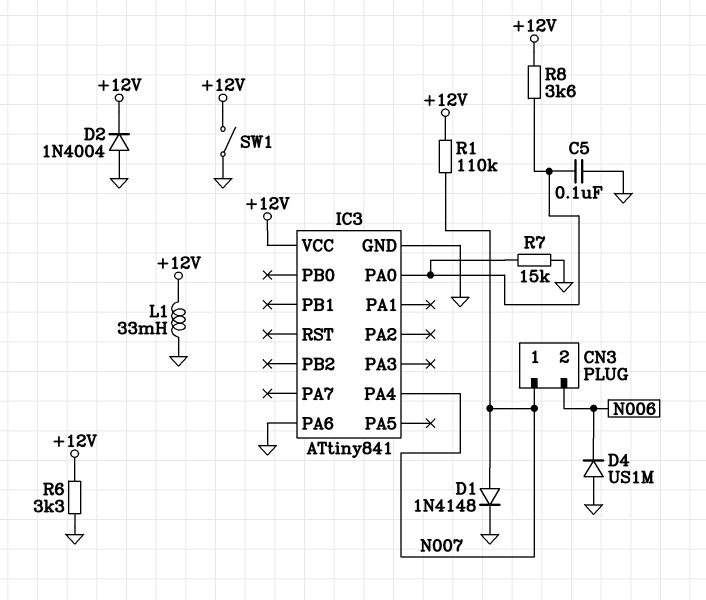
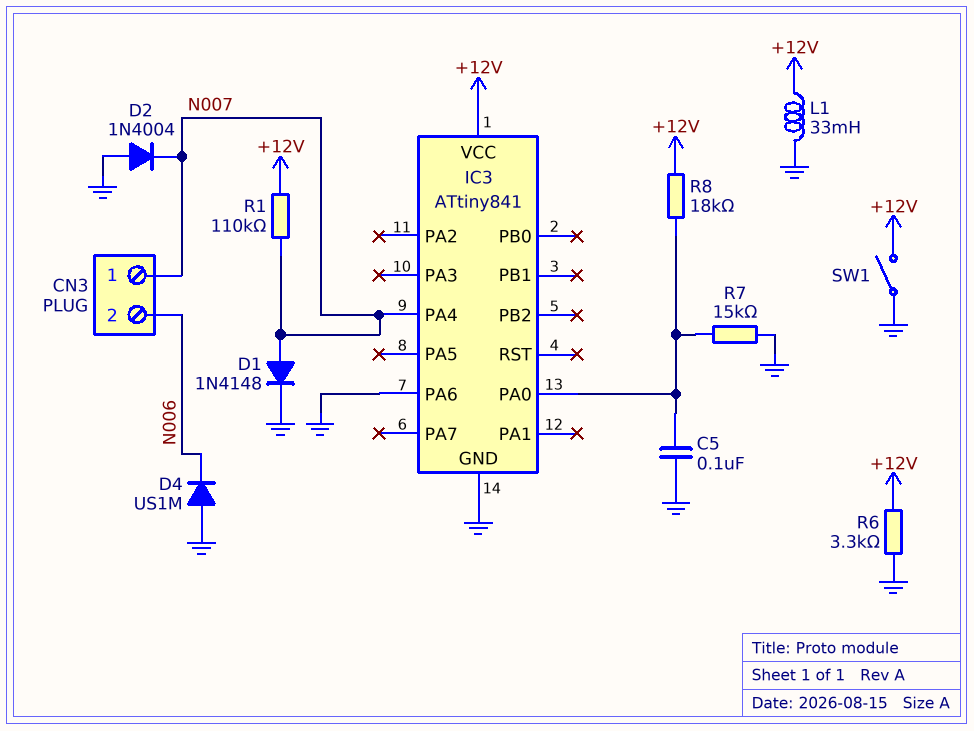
D2: diode 1N4004 (A GND, K +12V) -> diode 1N4004 (A GND, K N007)
R8: 3.6k (+12V, IC3/PA0) -> 18k (+12V, IC3/PA0)

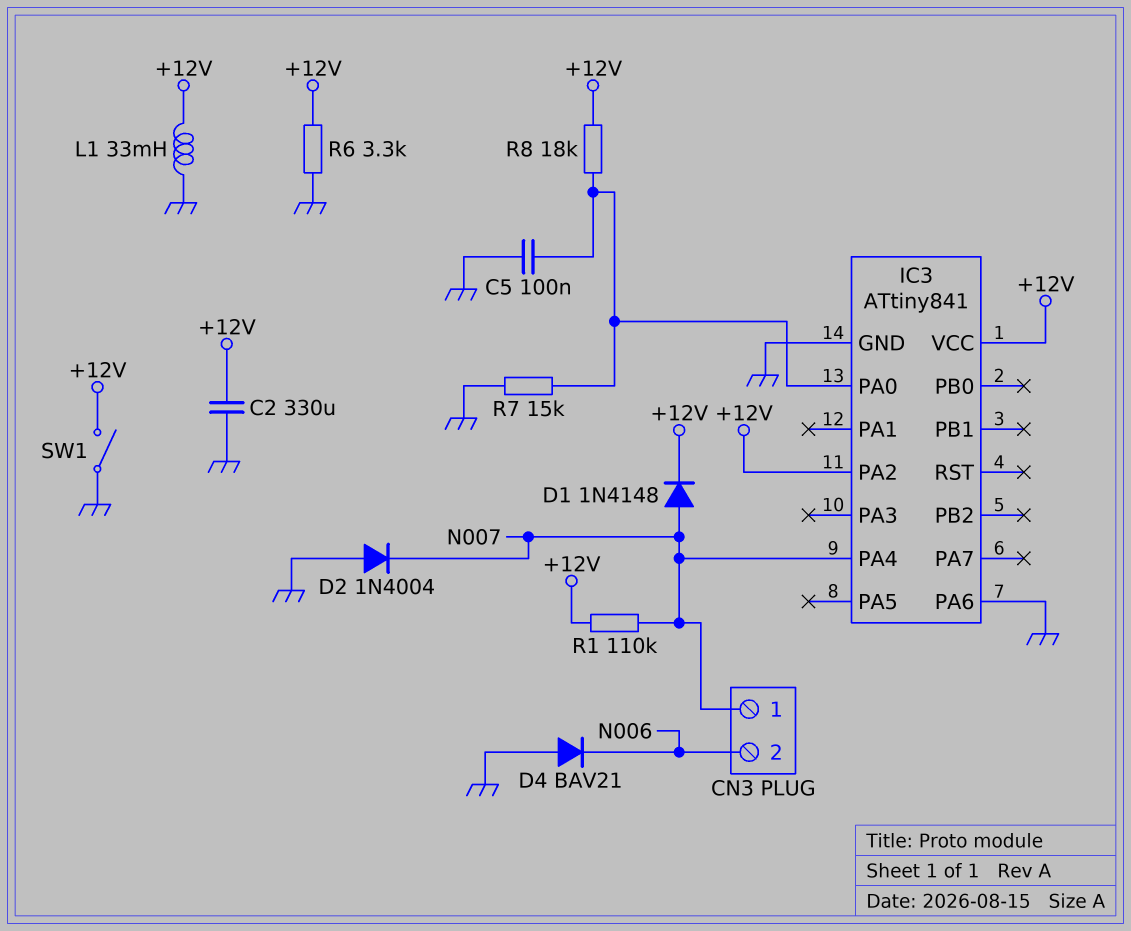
C2: none -> 330uF (+12V, GND)
D1: diode 1N4148 (A N007, K GND) -> diode 1N4148 (A N007, K +12V)
D4: diode US1M (A GND, K N006) -> diode BAV21 (A GND, K N006)
IC3 pin PA2: none -> +12V

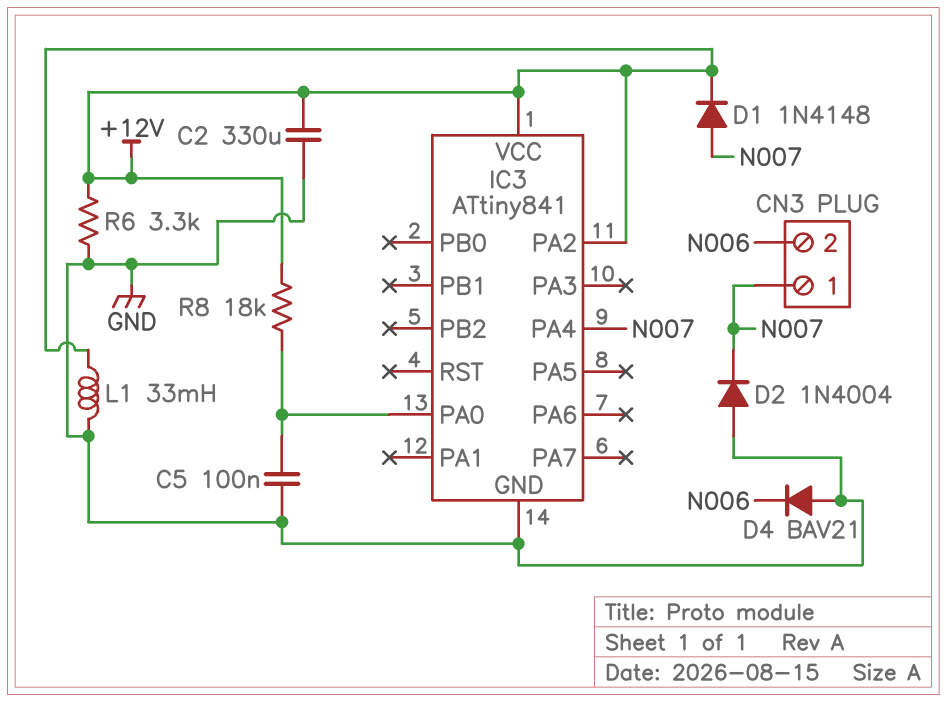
IC3 pin PA6: GND -> none
R1: 110k (+12V, N007) -> none
R7: 15k (GND, IC3/PA0) -> none
SW1: switch (+12V, GND) -> none

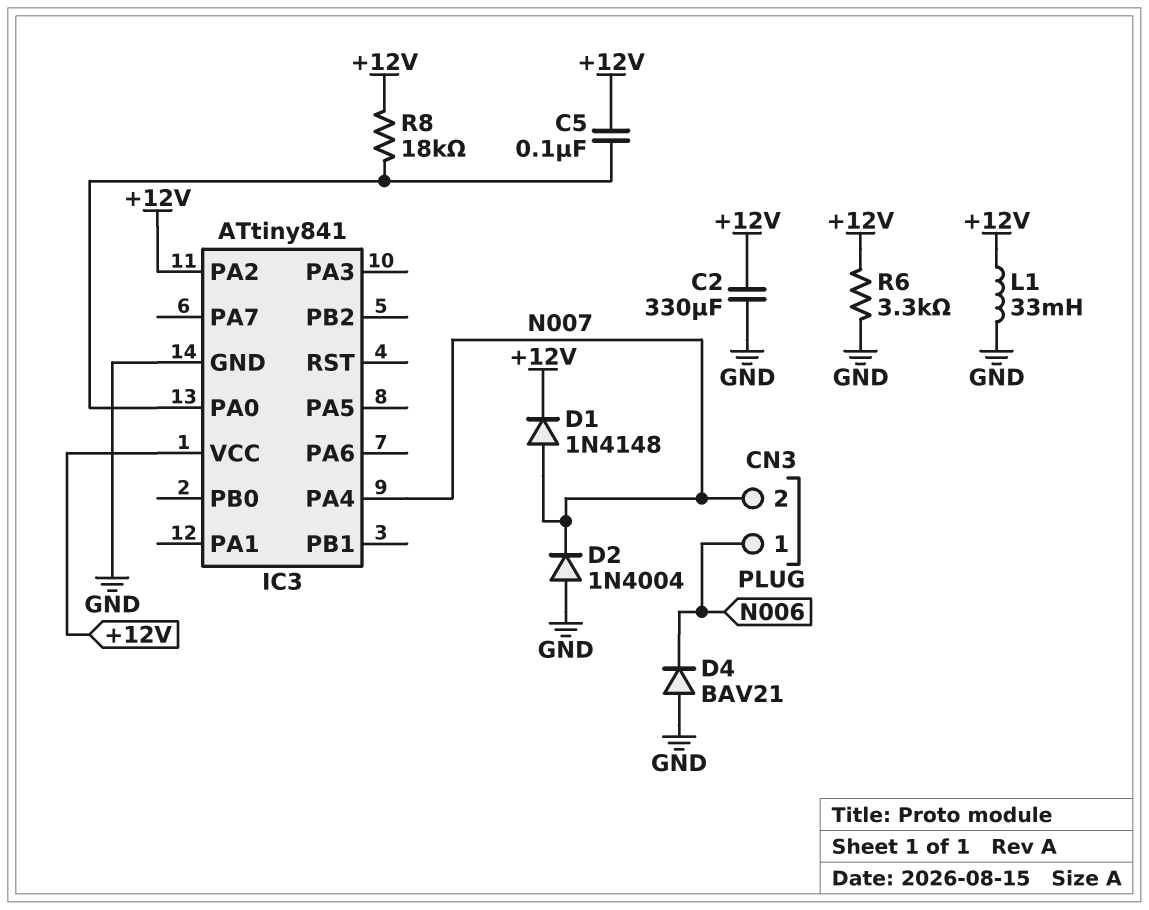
C5: 100nF (GND, IC3/PA0) -> 100nF (+12V, IC3/PA0)
CN3 pin 1: N007 -> N006
CN3 pin 2: N006 -> N007

